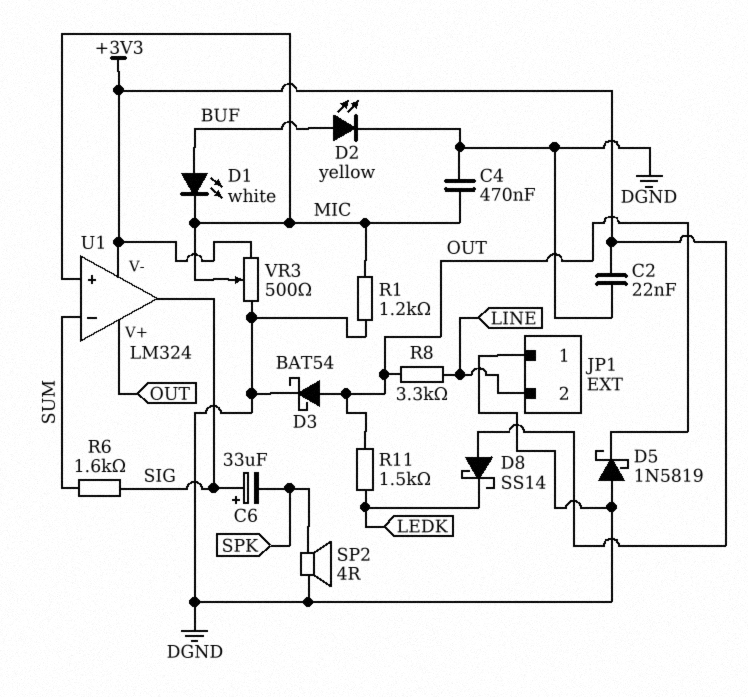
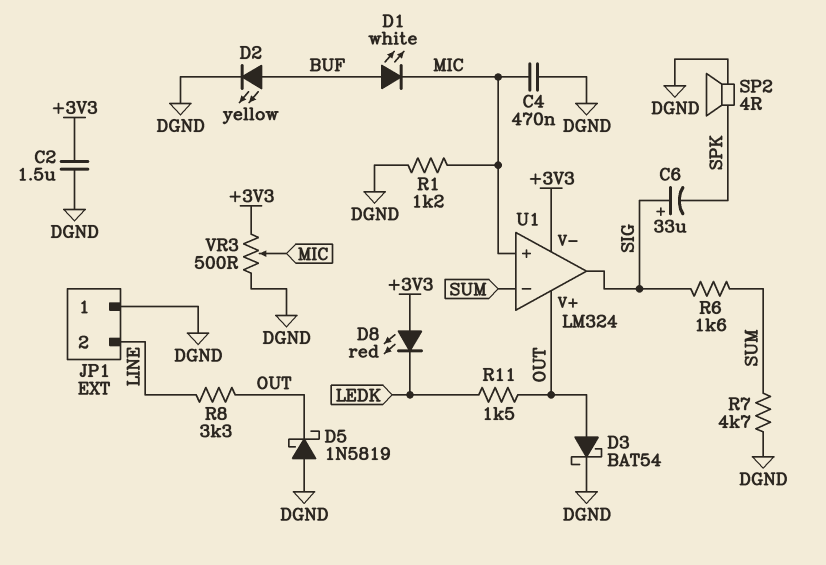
C2: 22nF (+3V3, DGND) -> 1.5uF (+3V3, DGND)
D8: schottky SS14 (A +3V3, K LEDK) -> LED red (A +3V3, K LEDK)
R7: none -> 4.7k (DGND, SUM)

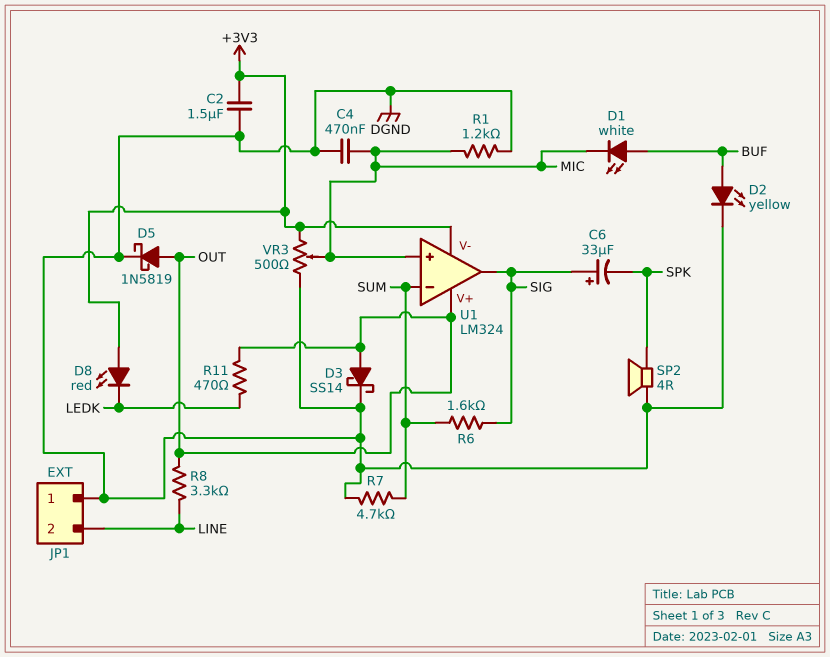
D3: schottky BAT54 (A OUT, K DGND) -> schottky SS14 (A OUT, K DGND)
D5: schottky 1N5819 (A DGND, K OUT) -> schottky 1N5819 (A OUT, K DGND)
R11: 1.5k (LEDK, OUT) -> 470 (LEDK, OUT)

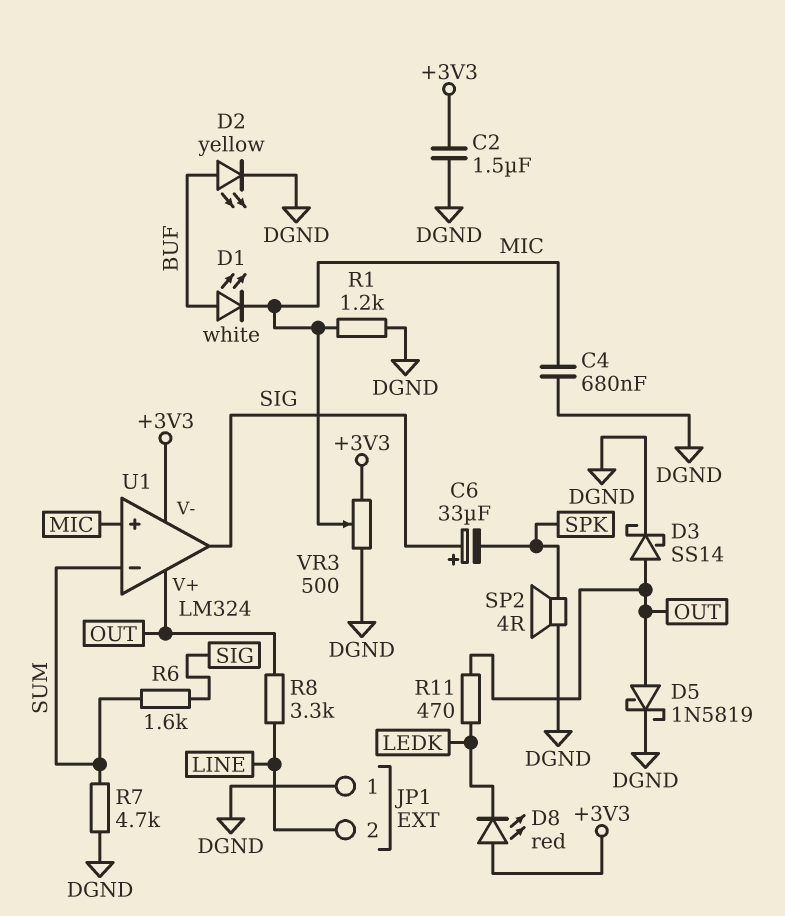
C4: 470nF (DGND, MIC) -> 680nF (DGND, MIC)

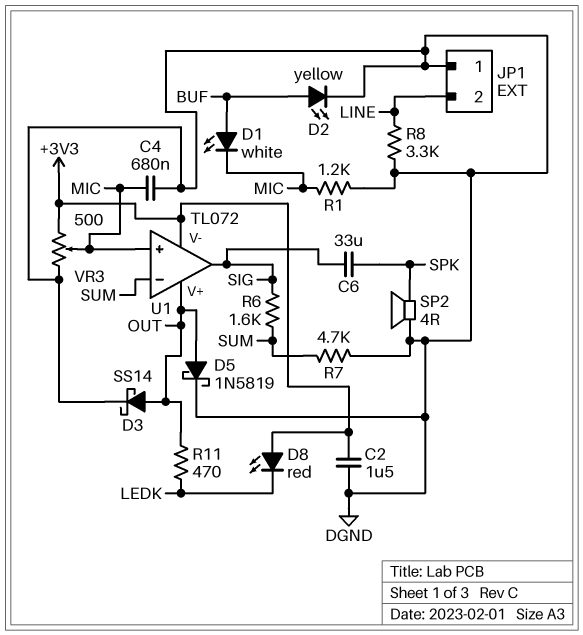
C6: 33uF (plus SIG, minus SPK) -> 33uF (SIG, SPK)
R8: 3.3k (LINE, OUT) -> 3.3k (DGND, LINE)
U1: LM324 -> TL072

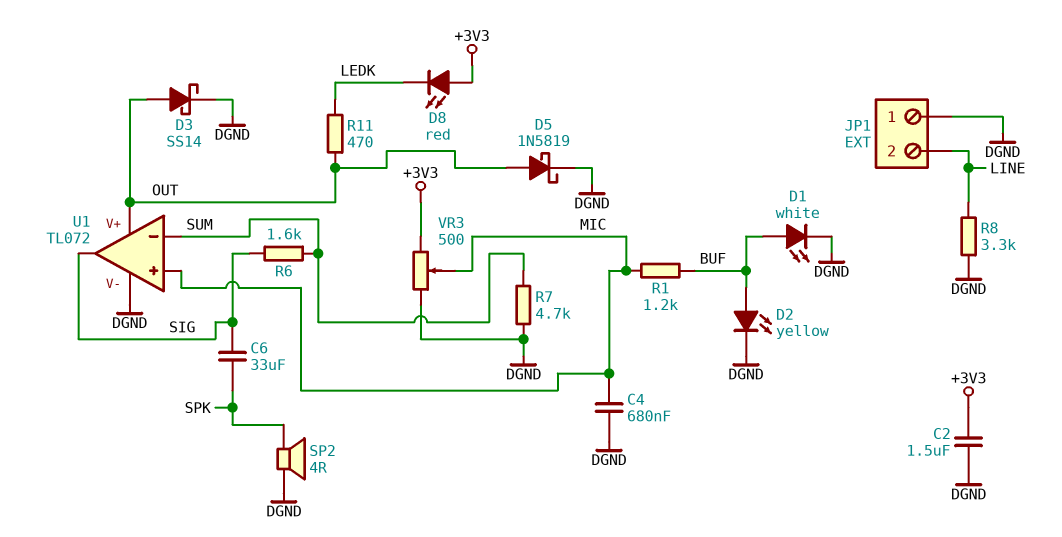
D1: LED white (A BUF, K MIC) -> LED white (A BUF, K DGND)
R1: 1.2k (DGND, MIC) -> 1.2k (BUF, MIC)
U1 pin V-: +3V3 -> DGND

